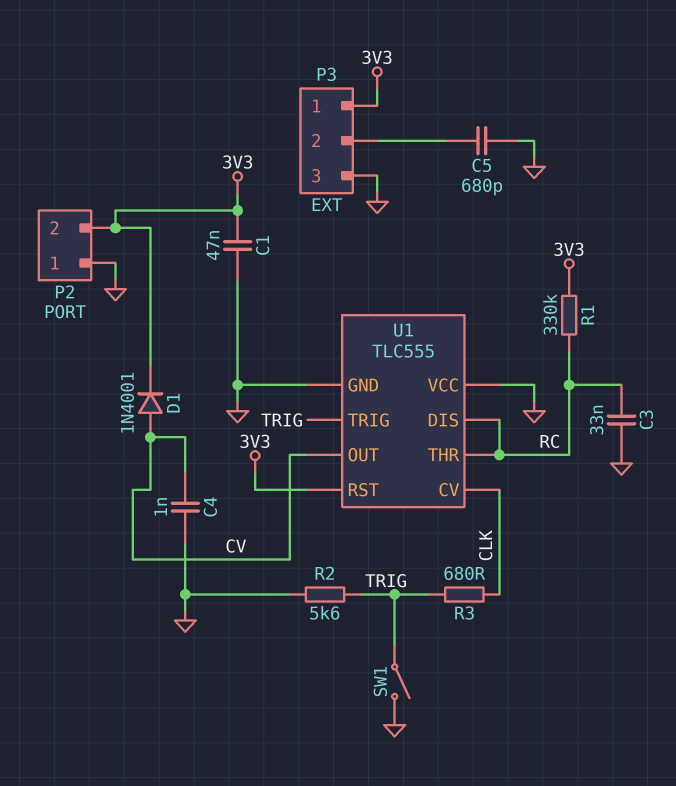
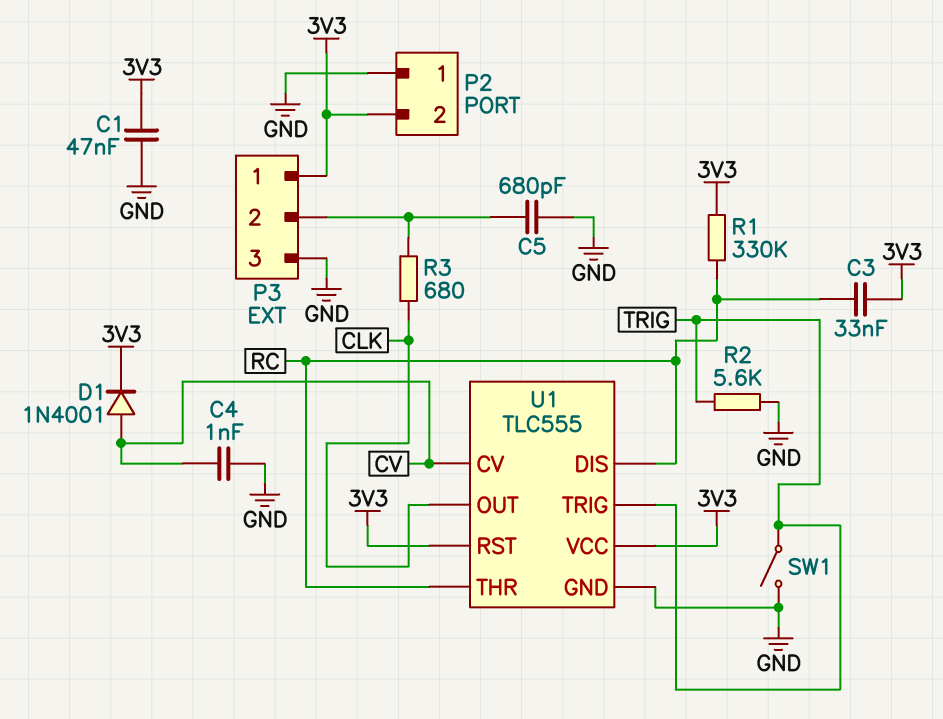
C3: 33nF (GND, RC) -> 33nF (3V3, RC)
R3: 680 (CLK, TRIG) -> 680 (CLK, P3/2)
U1 pin CV: CLK -> CV
U1 pin OUT: CV -> CLK
U1 pin VCC: GND -> 3V3

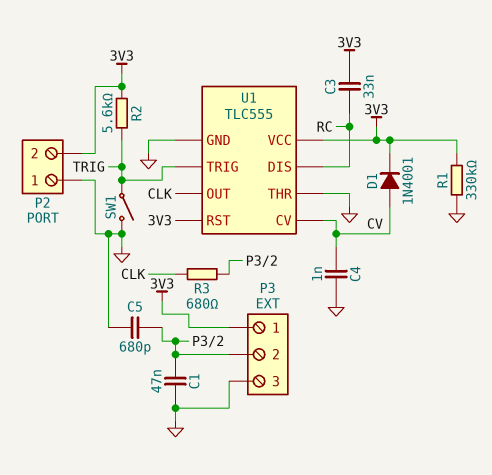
C1: 47nF (3V3, GND) -> 47nF (GND, P3/2)
R1: 330k (3V3, RC) -> 330k (3V3, GND)
R2: 5.6k (GND, TRIG) -> 5.6k (3V3, TRIG)
U1 pin THR: RC -> GND

